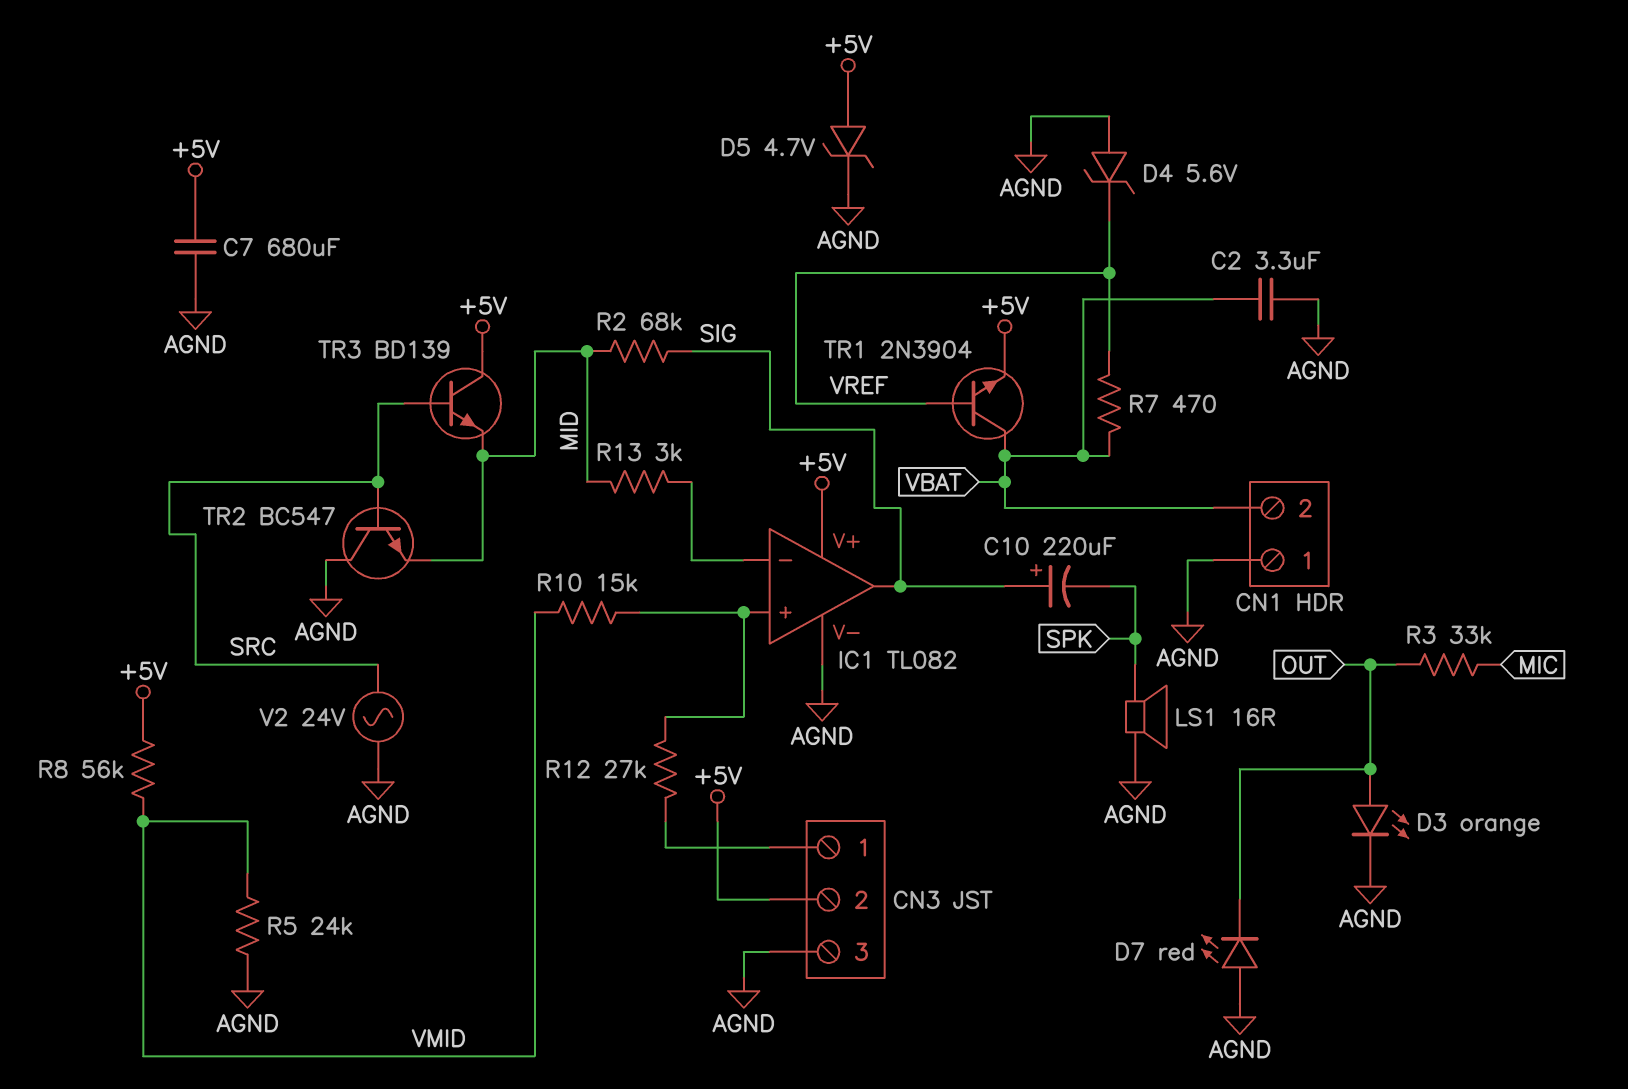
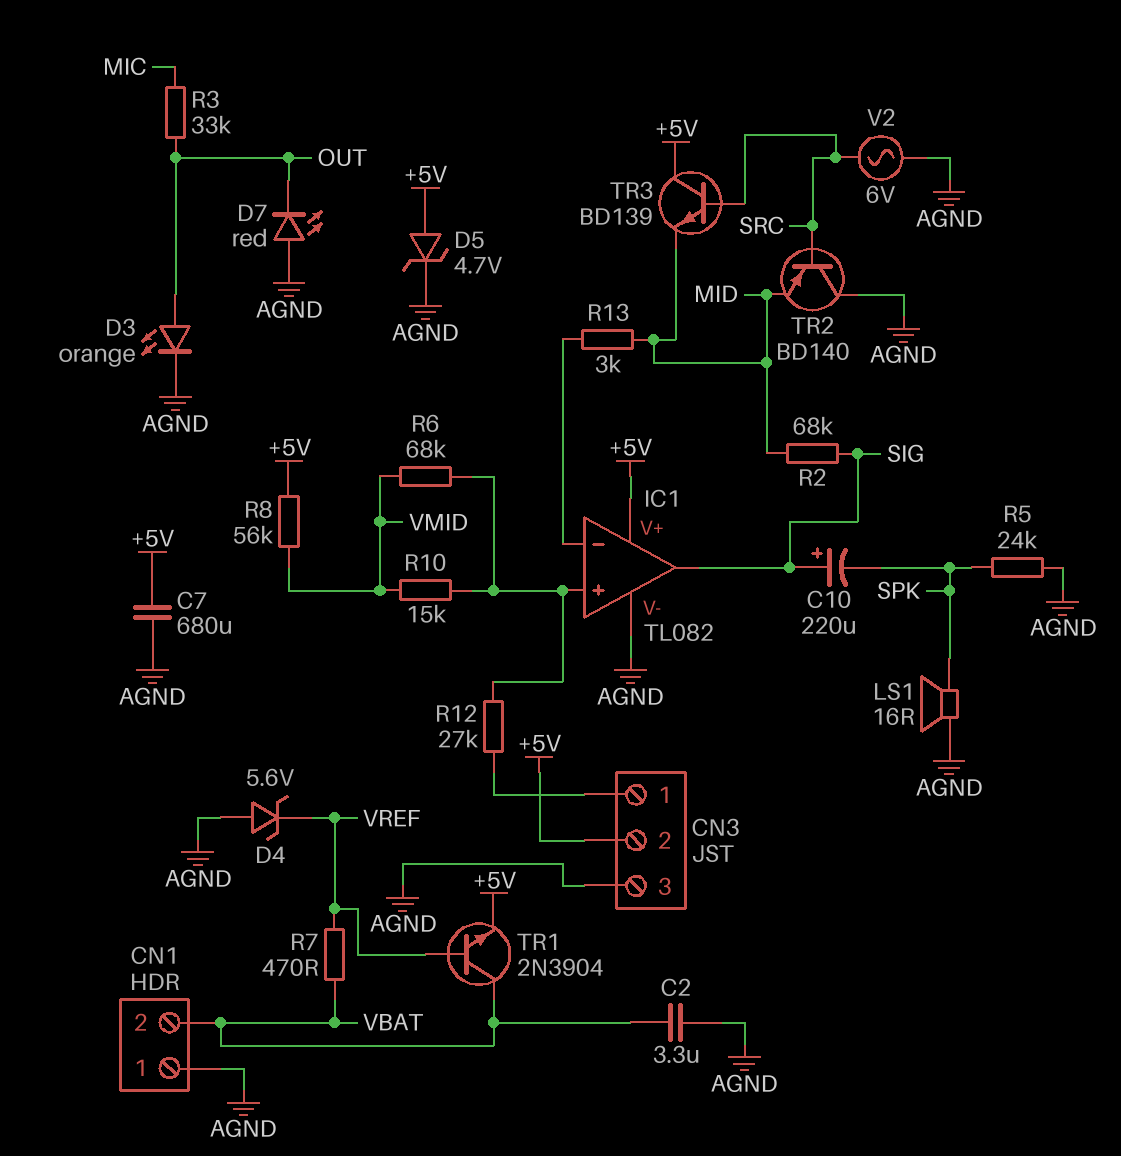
R5: 24k (AGND, VMID) -> 24k (AGND, SPK)
R6: none -> 68k (IC1/in+, VMID)
TR2: NPN BC547 (B SRC, C AGND, E MID) -> PNP BD140 (B SRC, C AGND, E MID)
V2: AC 24V (AGND, SRC) -> AC 6V (AGND, SRC)

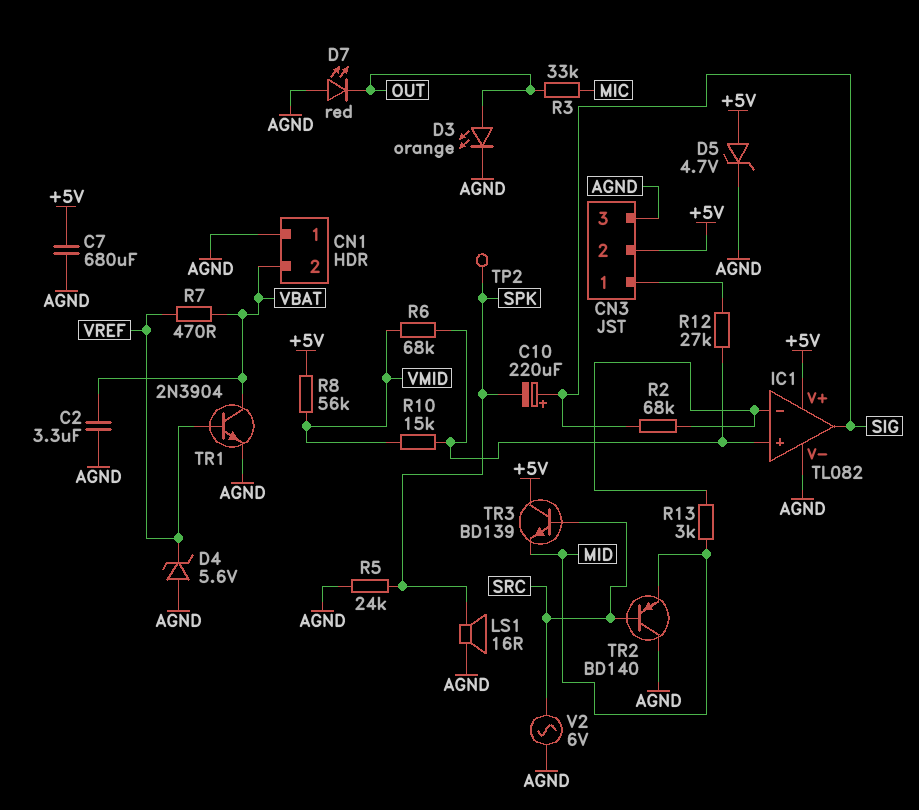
R2: 68k (MID, SIG) -> 68k (IC1/in-, SIG)
TP2: none -> test point (SPK)
TR1: NPN 2N3904 (B VREF, C VBAT, E +5V) -> NPN 2N3904 (B VREF, C VBAT, E AGND)

